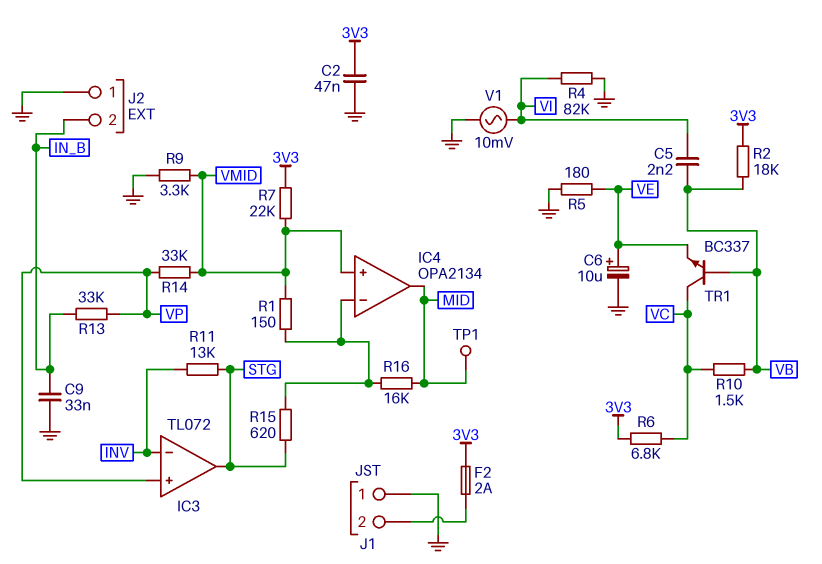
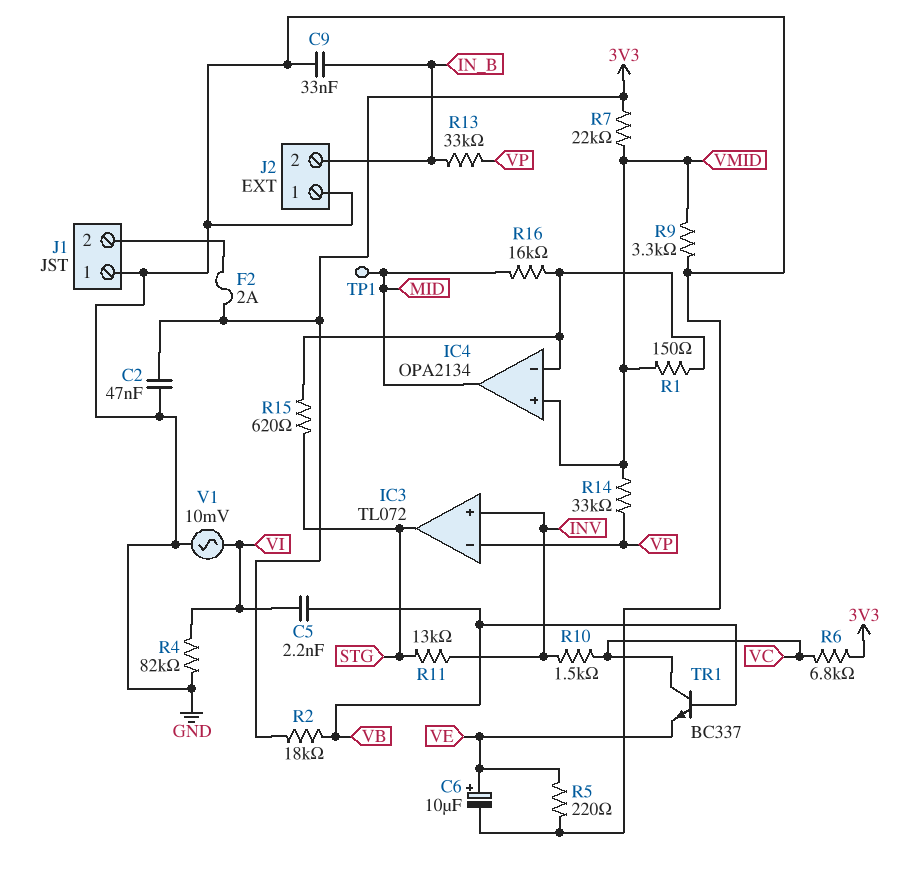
IC3 pin in+: VP -> INV
IC3 pin in-: INV -> VP
R5: 180 (GND, VE) -> 220 (GND, VE)
R10: 1.5k (VB, VC) -> 1.5k (INV, VC)

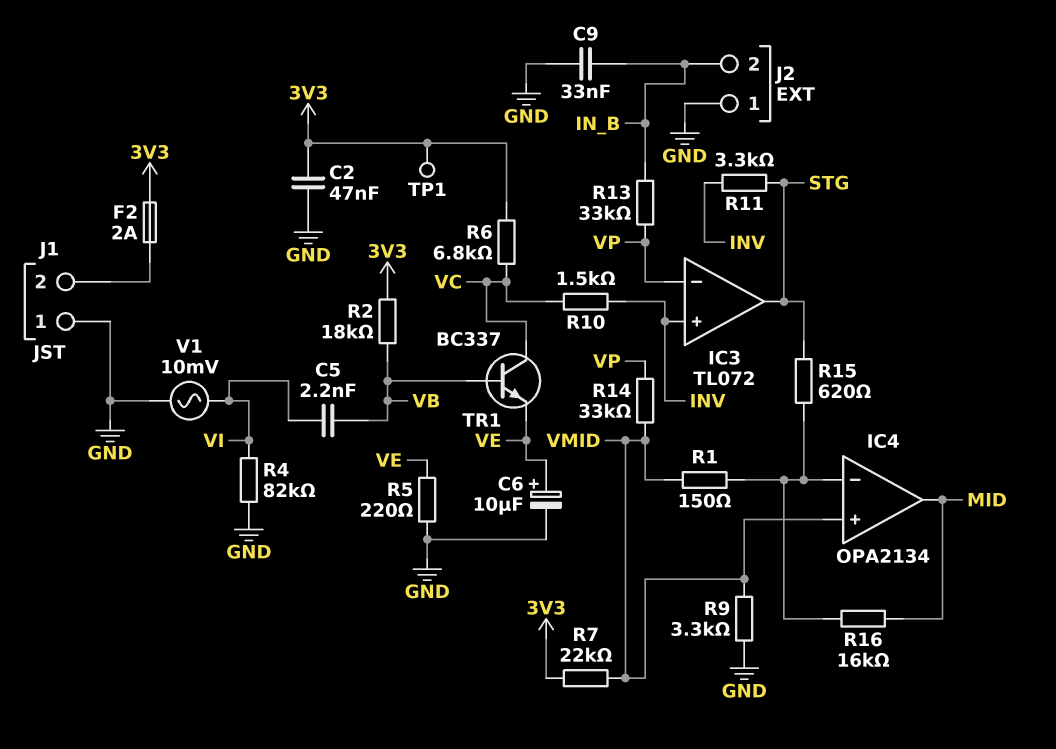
R11: 13k (INV, STG) -> 3.3k (INV, STG)
TP1: test point (MID) -> test point (3V3)

